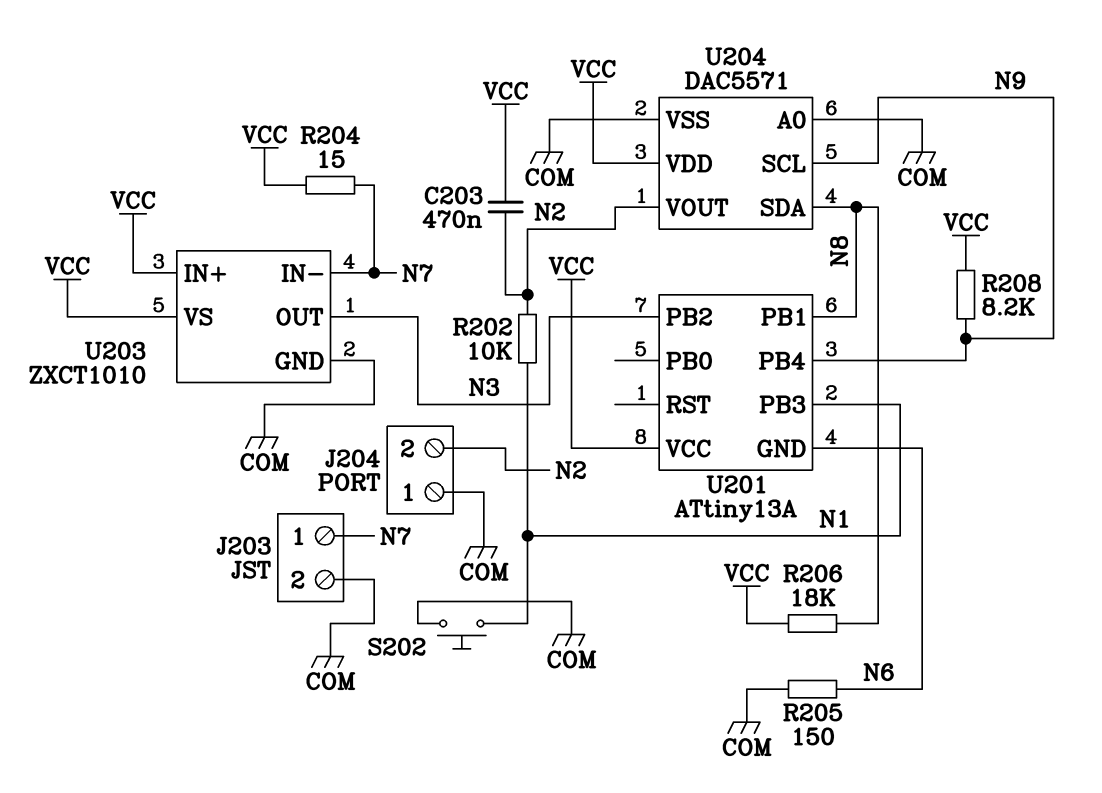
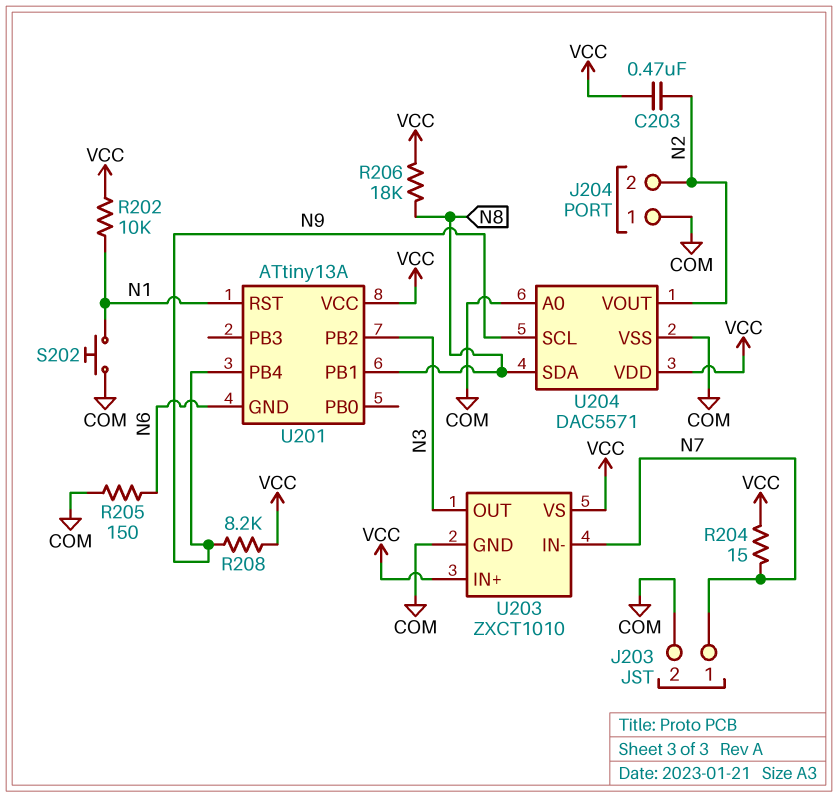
R202: 10k (N1, N2) -> 10k (N1, VCC)
U201 pin PB3: N1 -> none
U201 pin RST: none -> N1

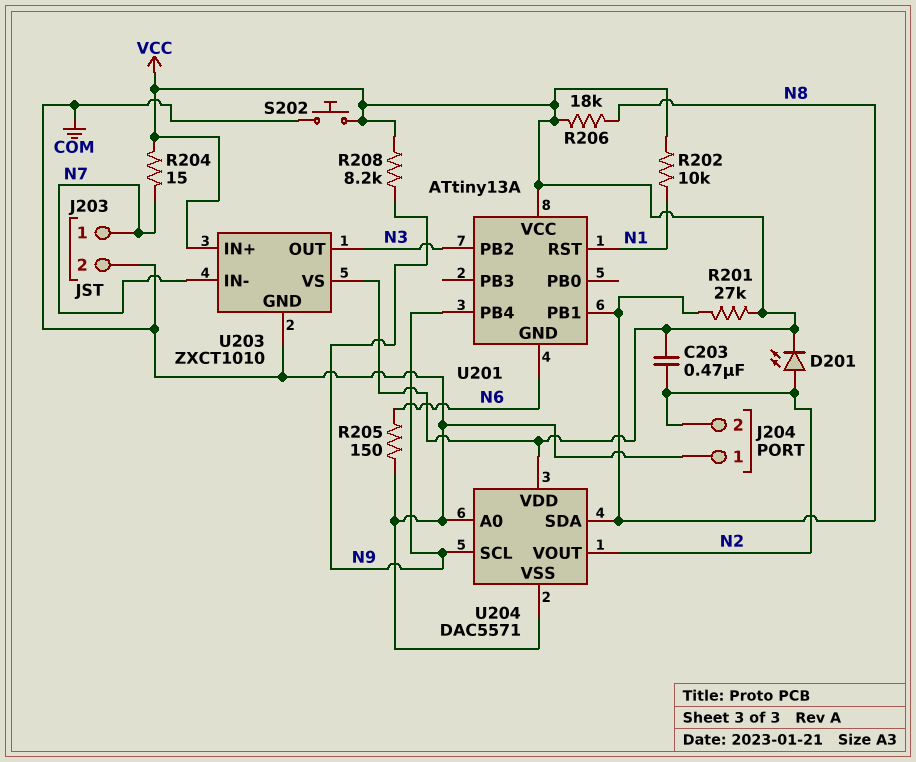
D201: none -> LED (A N2, K VCC)
R201: none -> 27k (N8, VCC)
S202: button (COM, N1) -> button (COM, VCC)

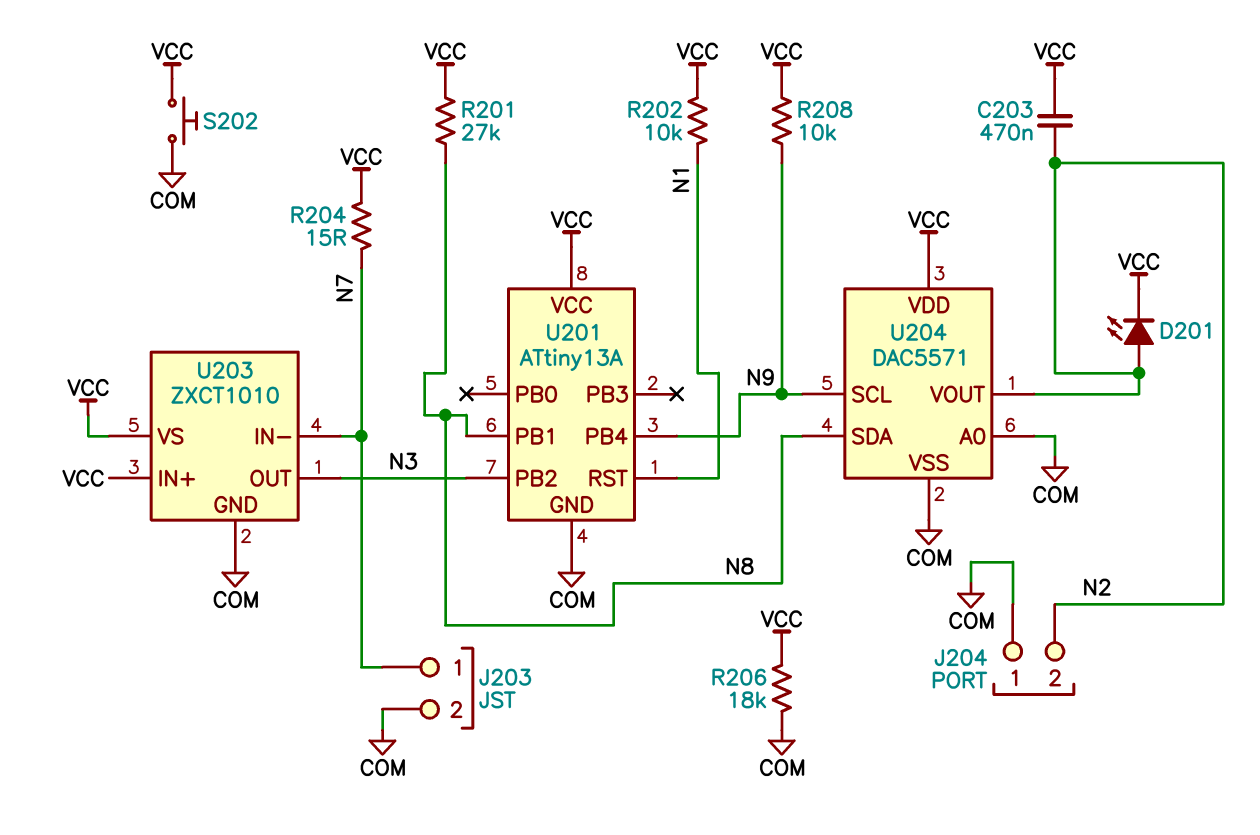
R205: 150 (COM, N6) -> none
R206: 18k (N8, VCC) -> 18k (COM, VCC)
R208: 8.2k (N9, VCC) -> 10k (N9, VCC)
U201 pin GND: N6 -> COM

